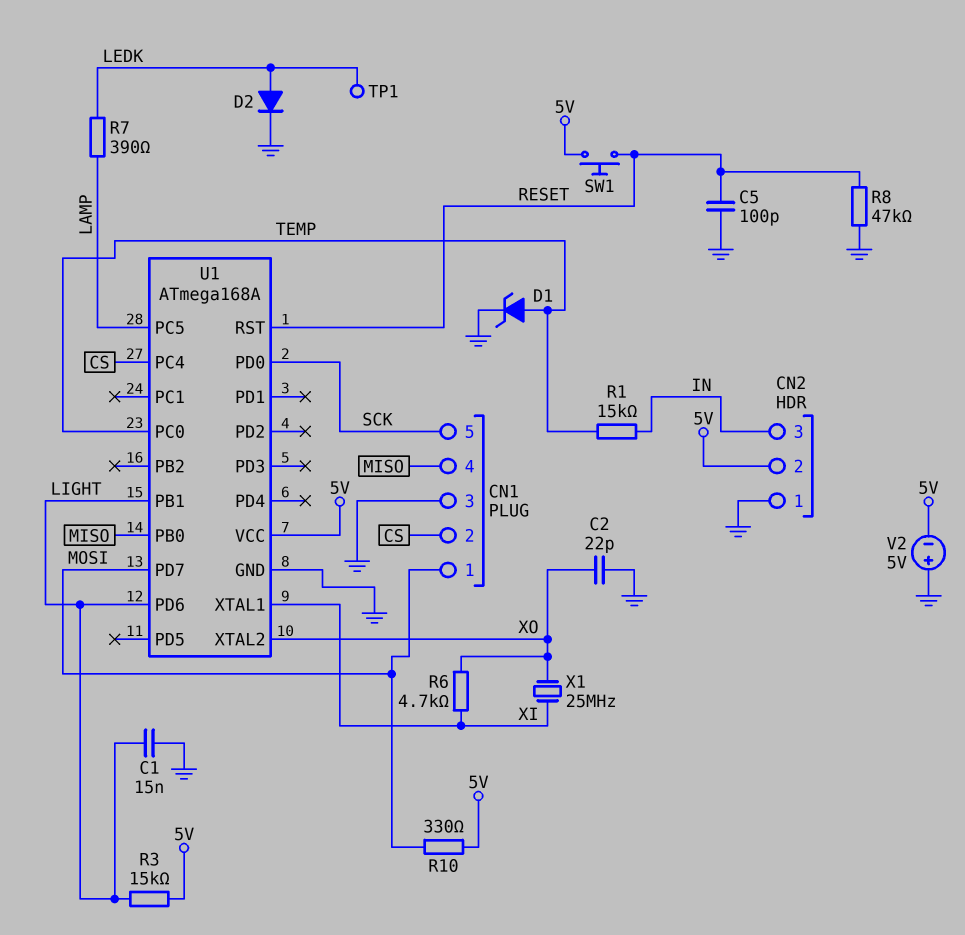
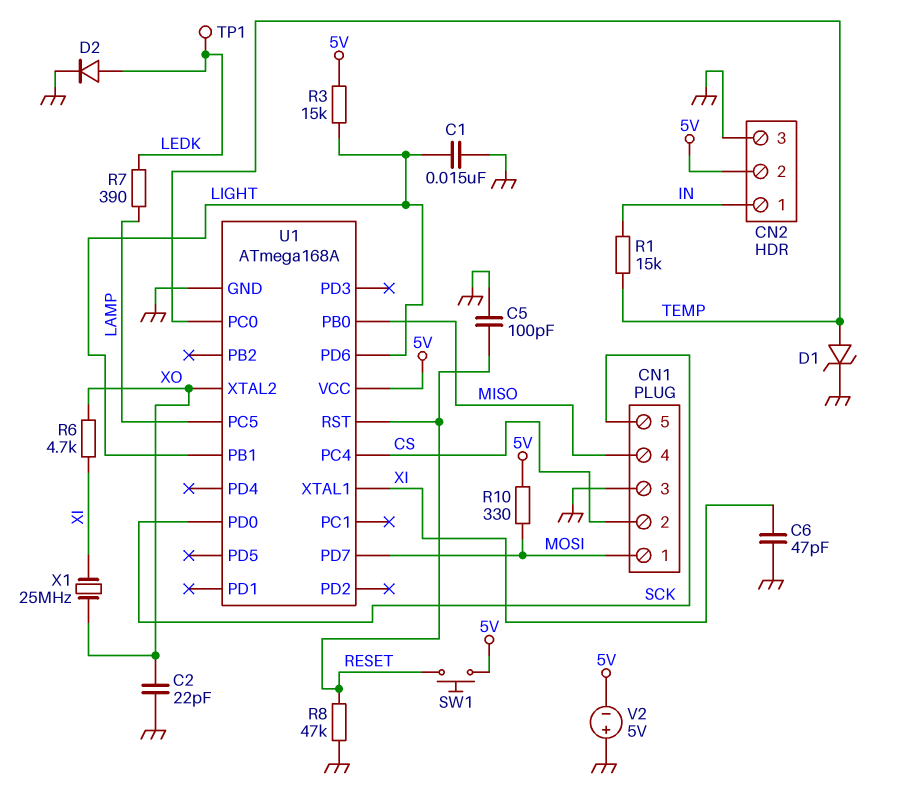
C6: none -> 47pF (GND, XI)
CN2 pin 1: GND -> IN
CN2 pin 3: IN -> GND

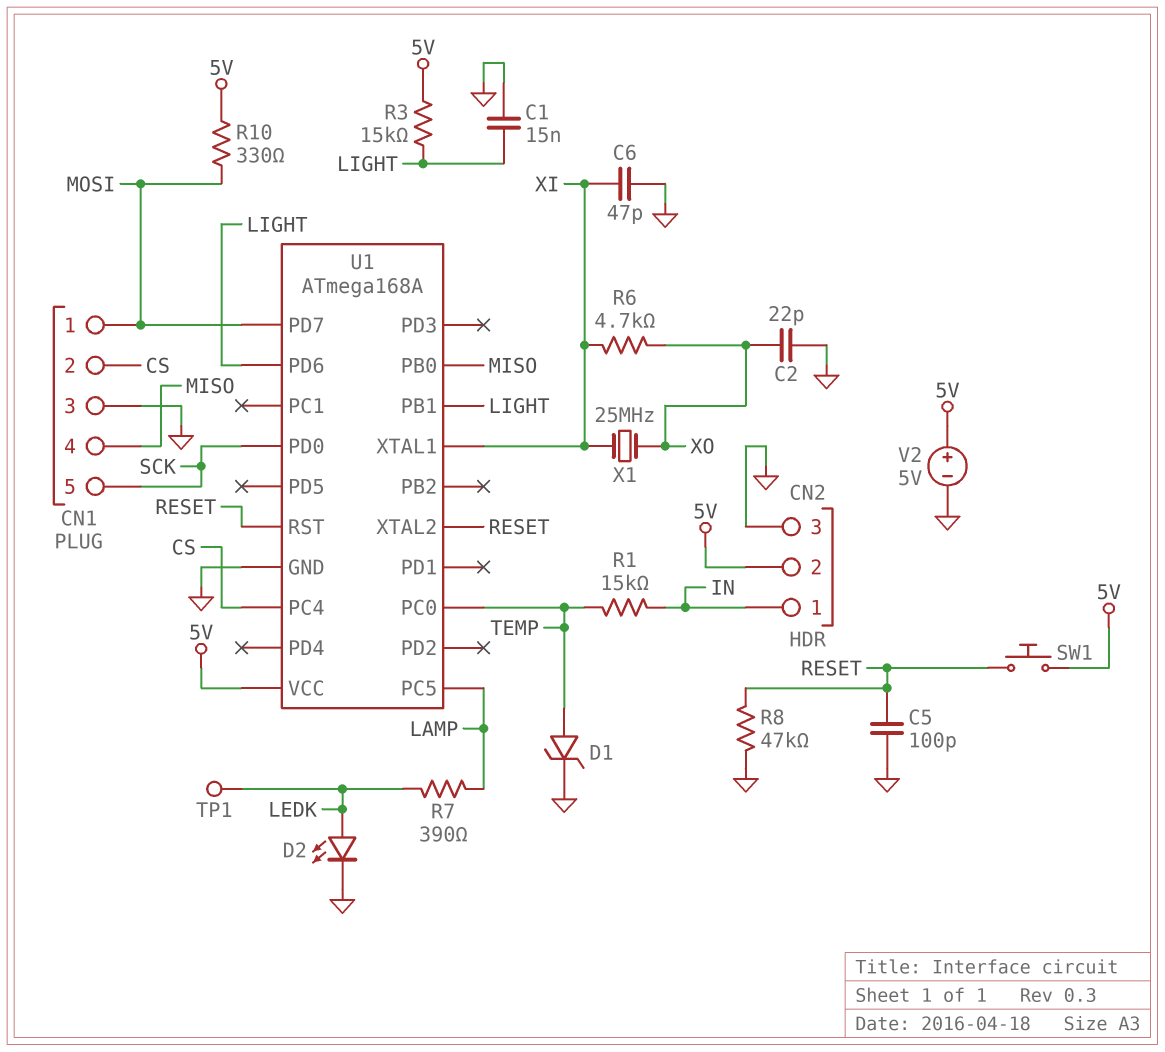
D2: diode (A LEDK, K GND) -> LED (A LEDK, K GND)
U1 pin XTAL2: XO -> RESET
V2: 5V (plus GND, minus 5V) -> 5V (plus 5V, minus GND)

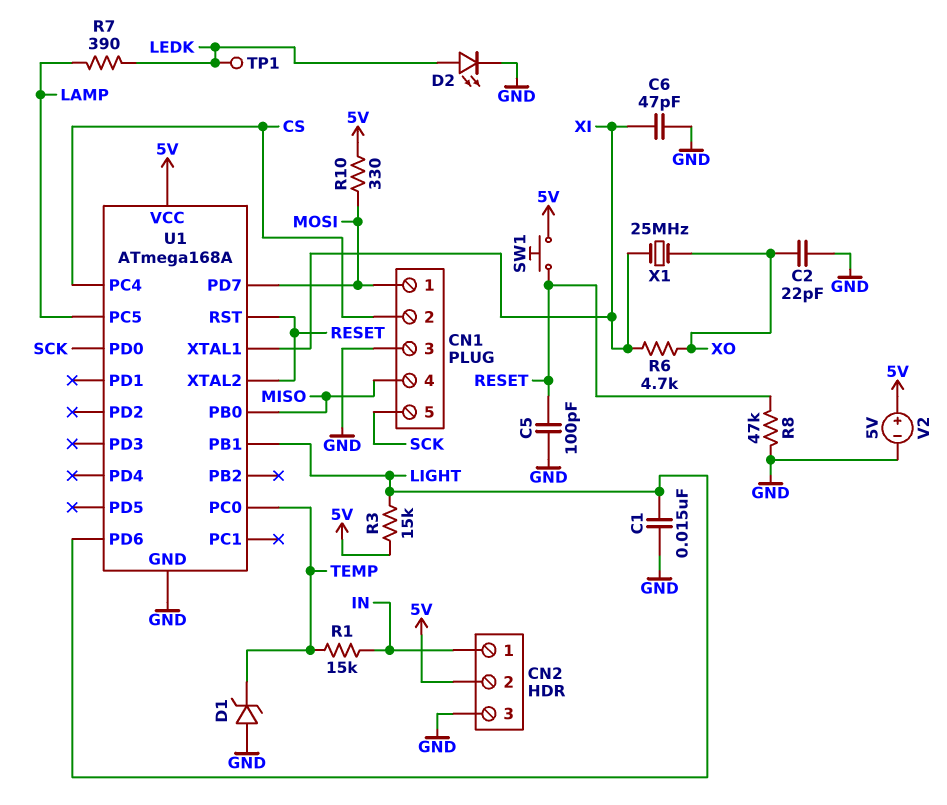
D1: zener (A TEMP, K GND) -> zener (A GND, K TEMP)

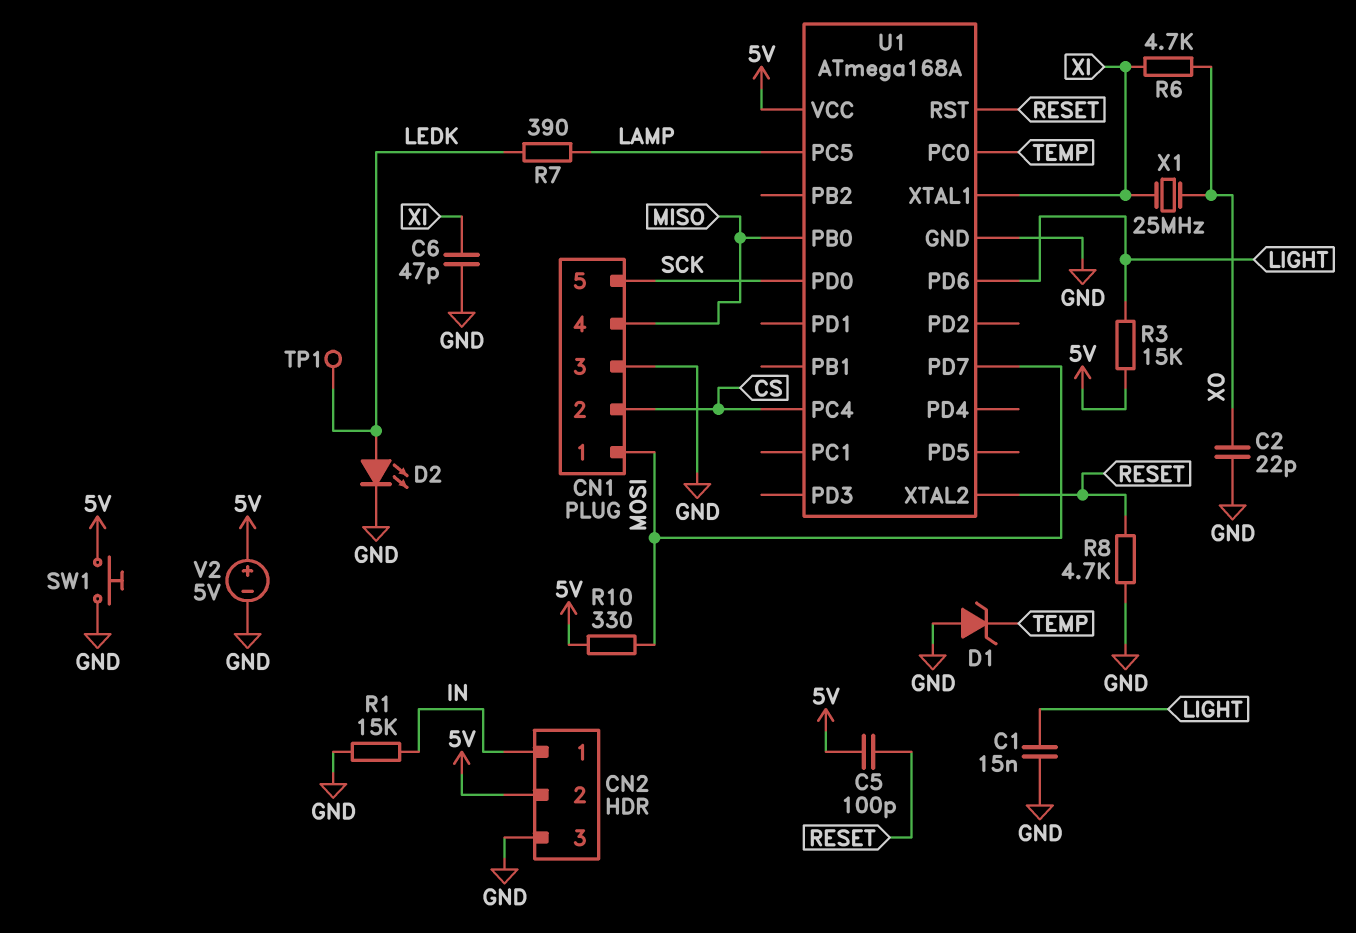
C5: 100pF (GND, RESET) -> 100pF (5V, RESET)
R1: 15k (IN, TEMP) -> 15k (GND, IN)
R8: 47k (GND, RESET) -> 4.7k (GND, RESET)
SW1: button (5V, RESET) -> button (5V, GND)
U1 pin PB1: LIGHT -> none

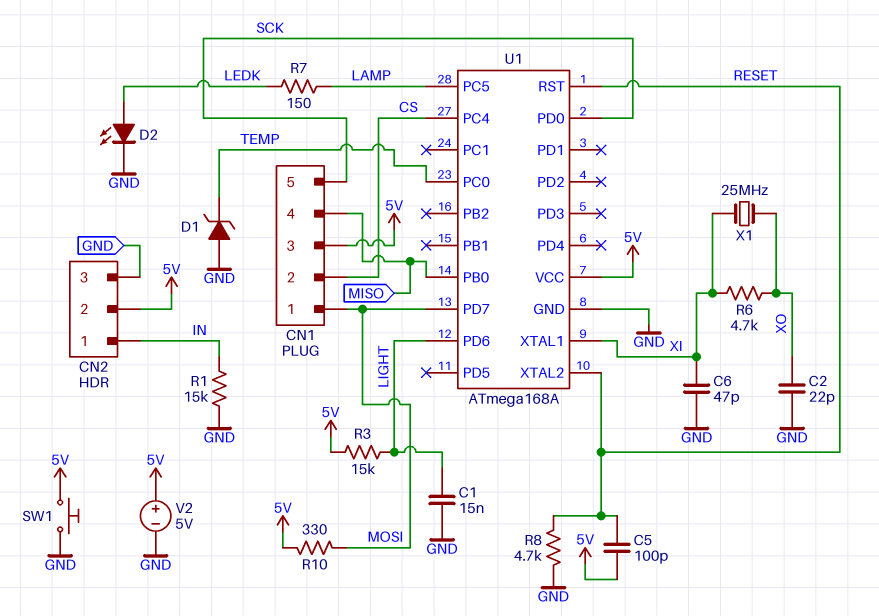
CN1 pin 3: GND -> 5V
R7: 390 (LAMP, LEDK) -> 150 (LAMP, LEDK)
TP1: test point (LEDK) -> none

